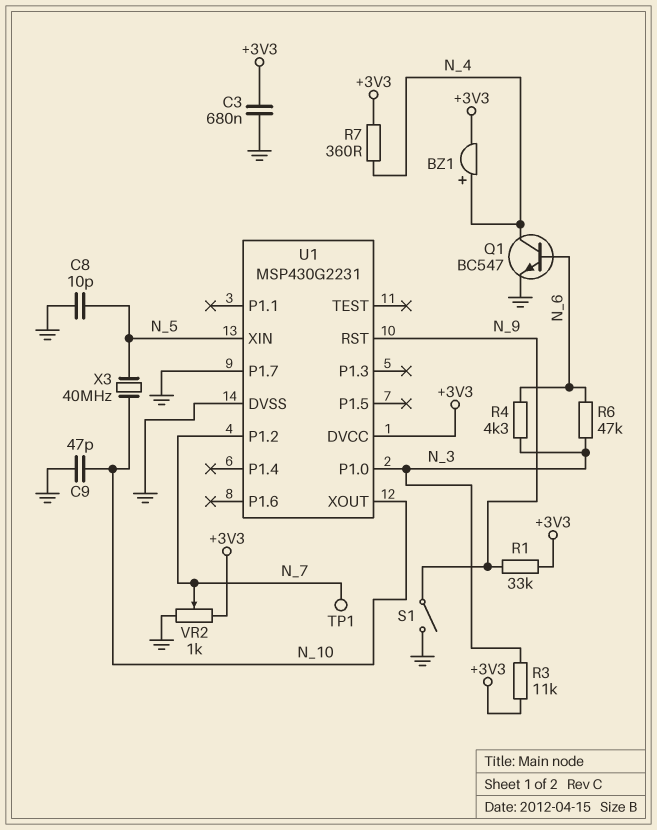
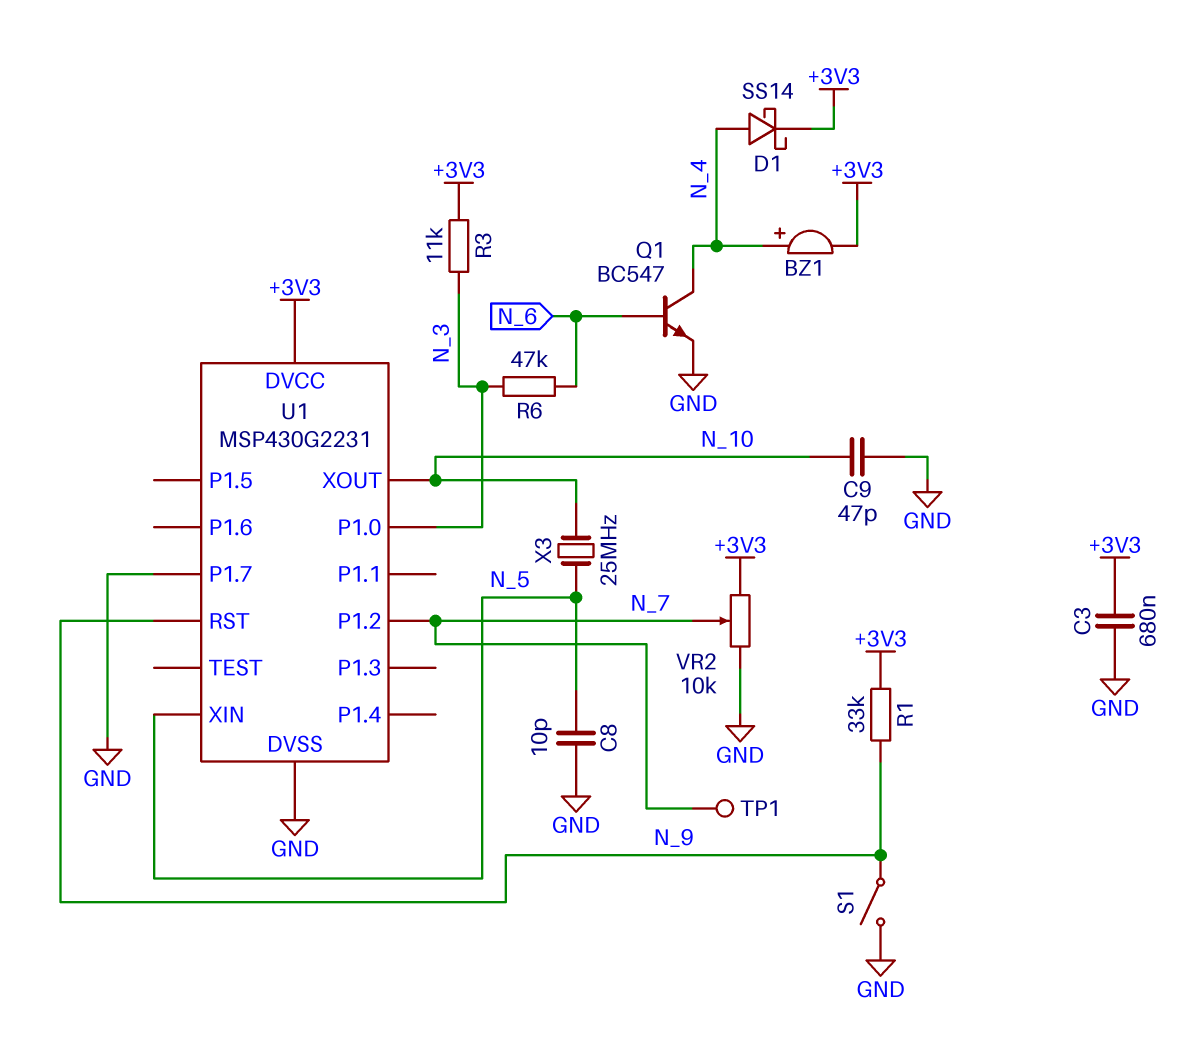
D1: none -> schottky SS14 (A N_4, K +3V3)
R4: 4.3k (N_3, N_6) -> none
R7: 360 (+3V3, N_4) -> none
VR2: 1k (+3V3, GND, wiper N_7) -> 10k (+3V3, GND, wiper N_7)
X3: 40MHz (N_5, N_10) -> 25MHz (N_5, N_10)

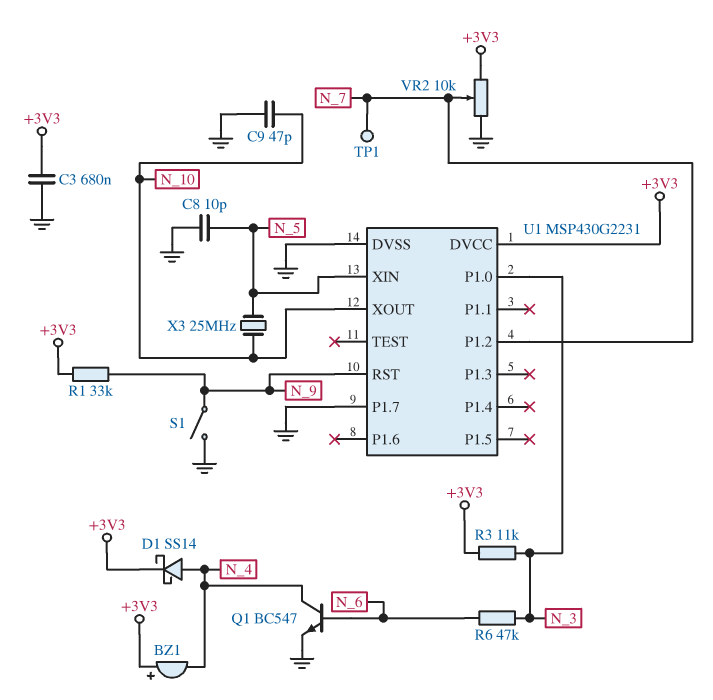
BZ1: buzzer (plus N_4, minus +3V3) -> buzzer (plus +3V3, minus N_4)

